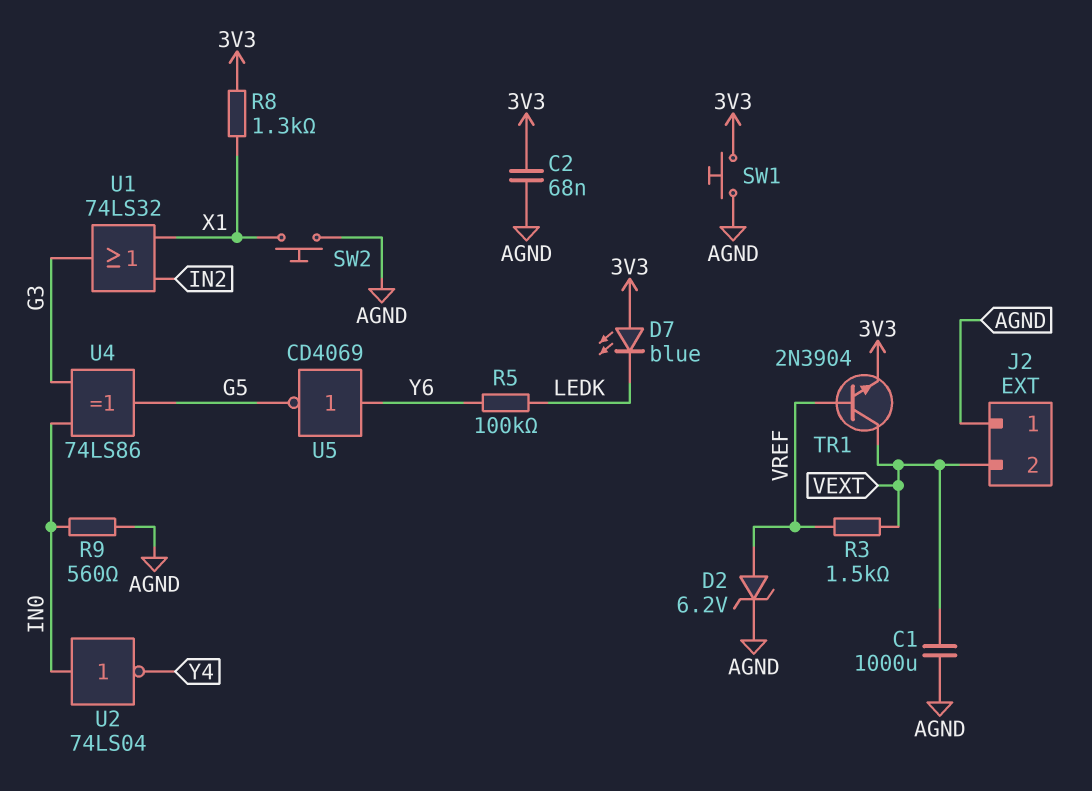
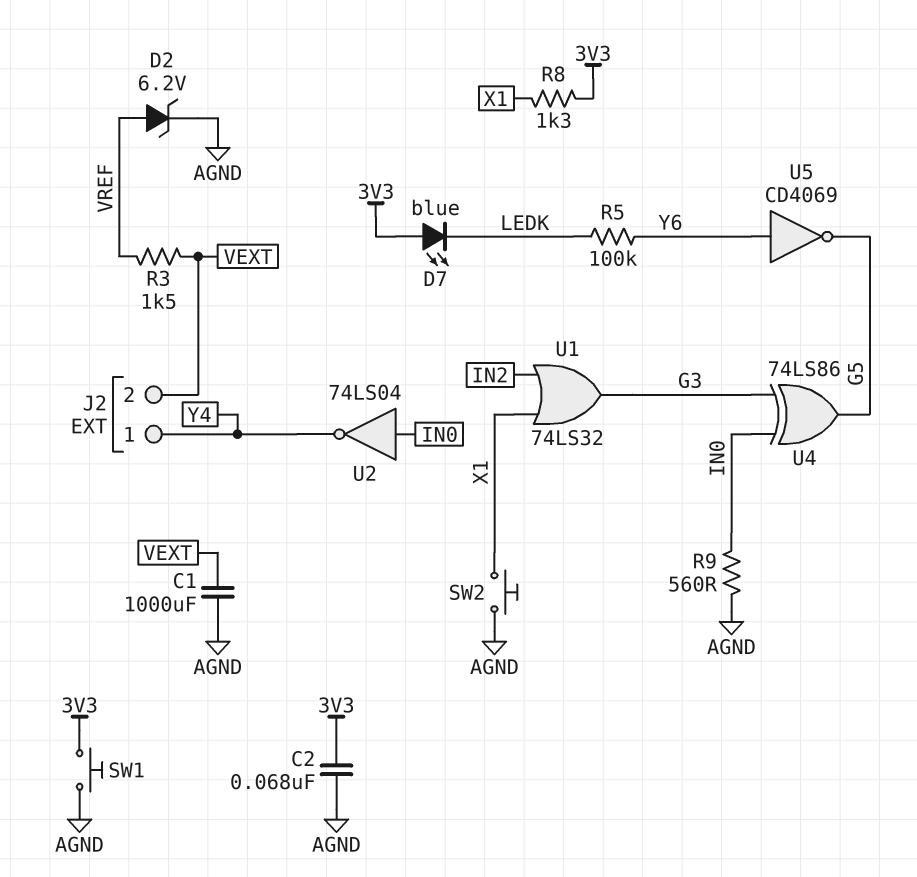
J2 pin 1: AGND -> Y4
TR1: NPN 2N3904 (B VREF, C VEXT, E 3V3) -> none

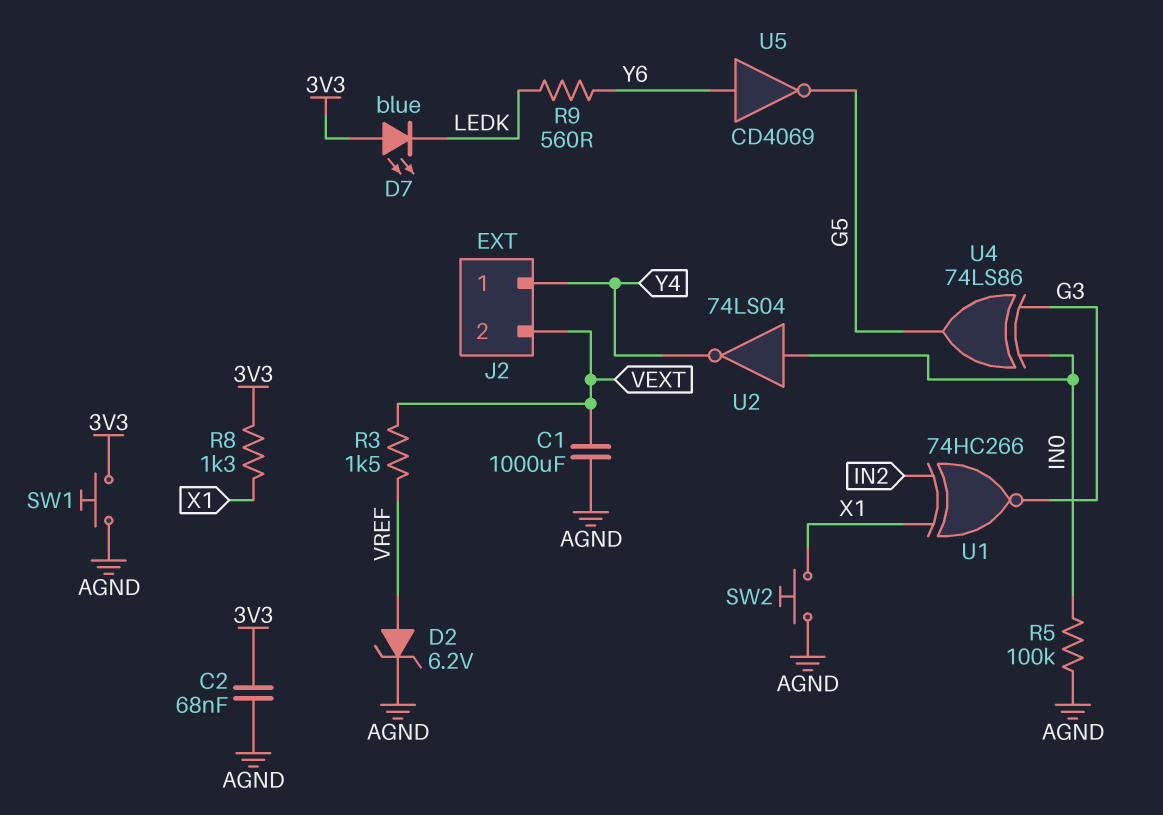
R5: 100k (LEDK, Y6) -> 100k (AGND, IN0)
R9: 560 (AGND, IN0) -> 560 (LEDK, Y6)
U1: OR 74LS32 (in IN2, in X1, out G3) -> XNOR 74HC266 (in IN2, in X1, out G3)

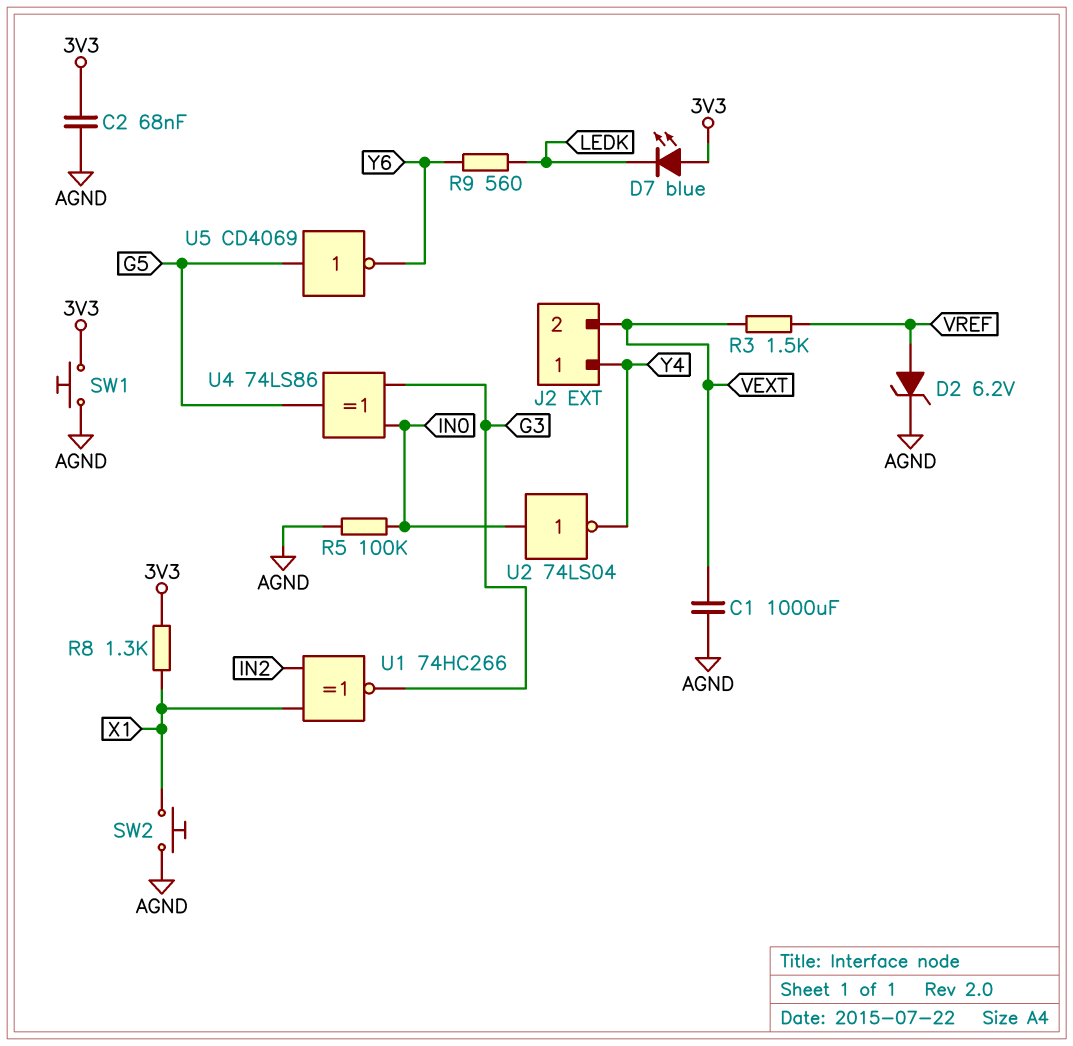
U5: NOT CD4069 (in Y6, out G5) -> NOT CD4069 (in G5, out Y6)

